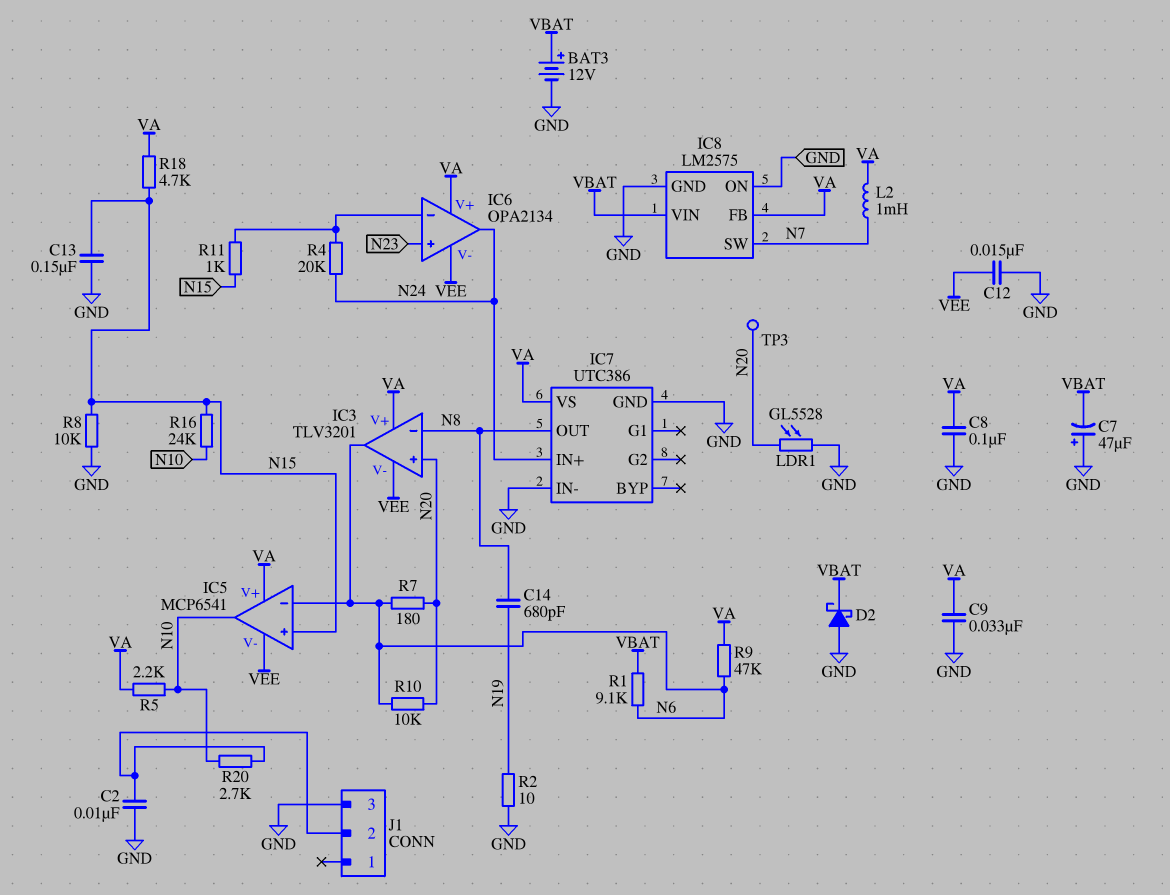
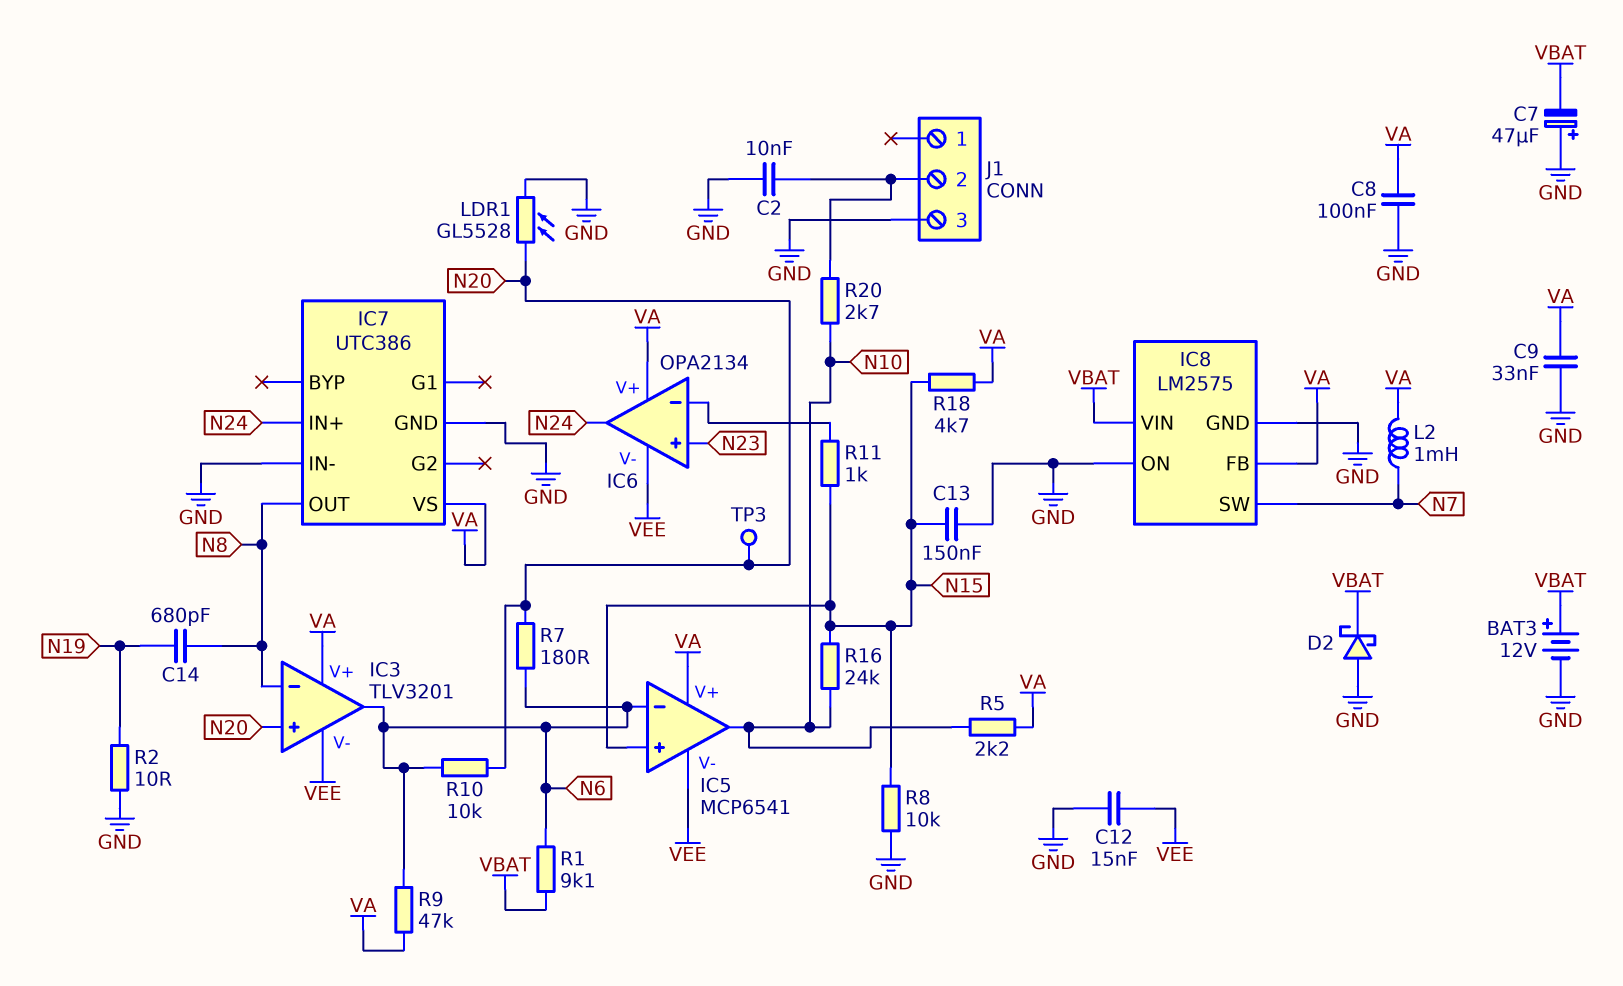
R4: 20k (IC6/in-, N24) -> none

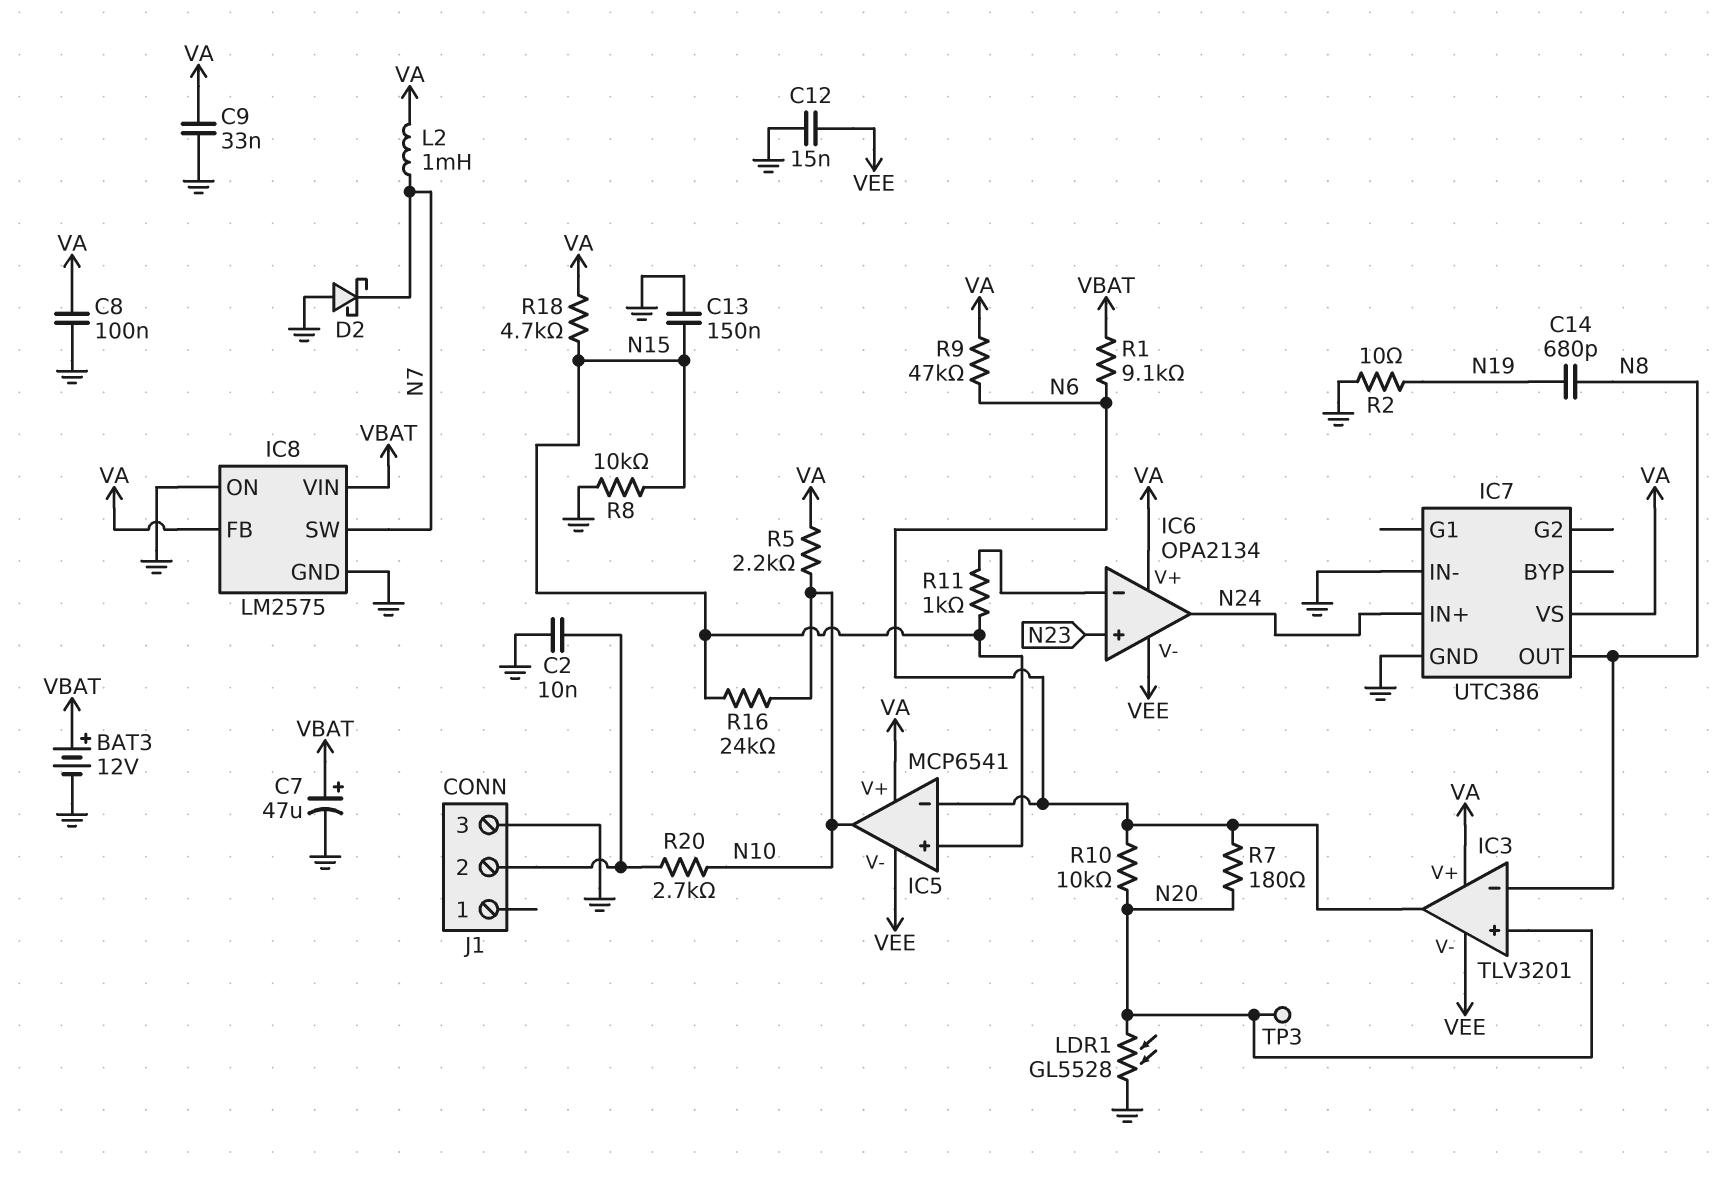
C7: 47uF (plus GND, minus VBAT) -> 47uF (plus VBAT, minus GND)
D2: schottky (A GND, K VBAT) -> schottky (A GND, K N7)

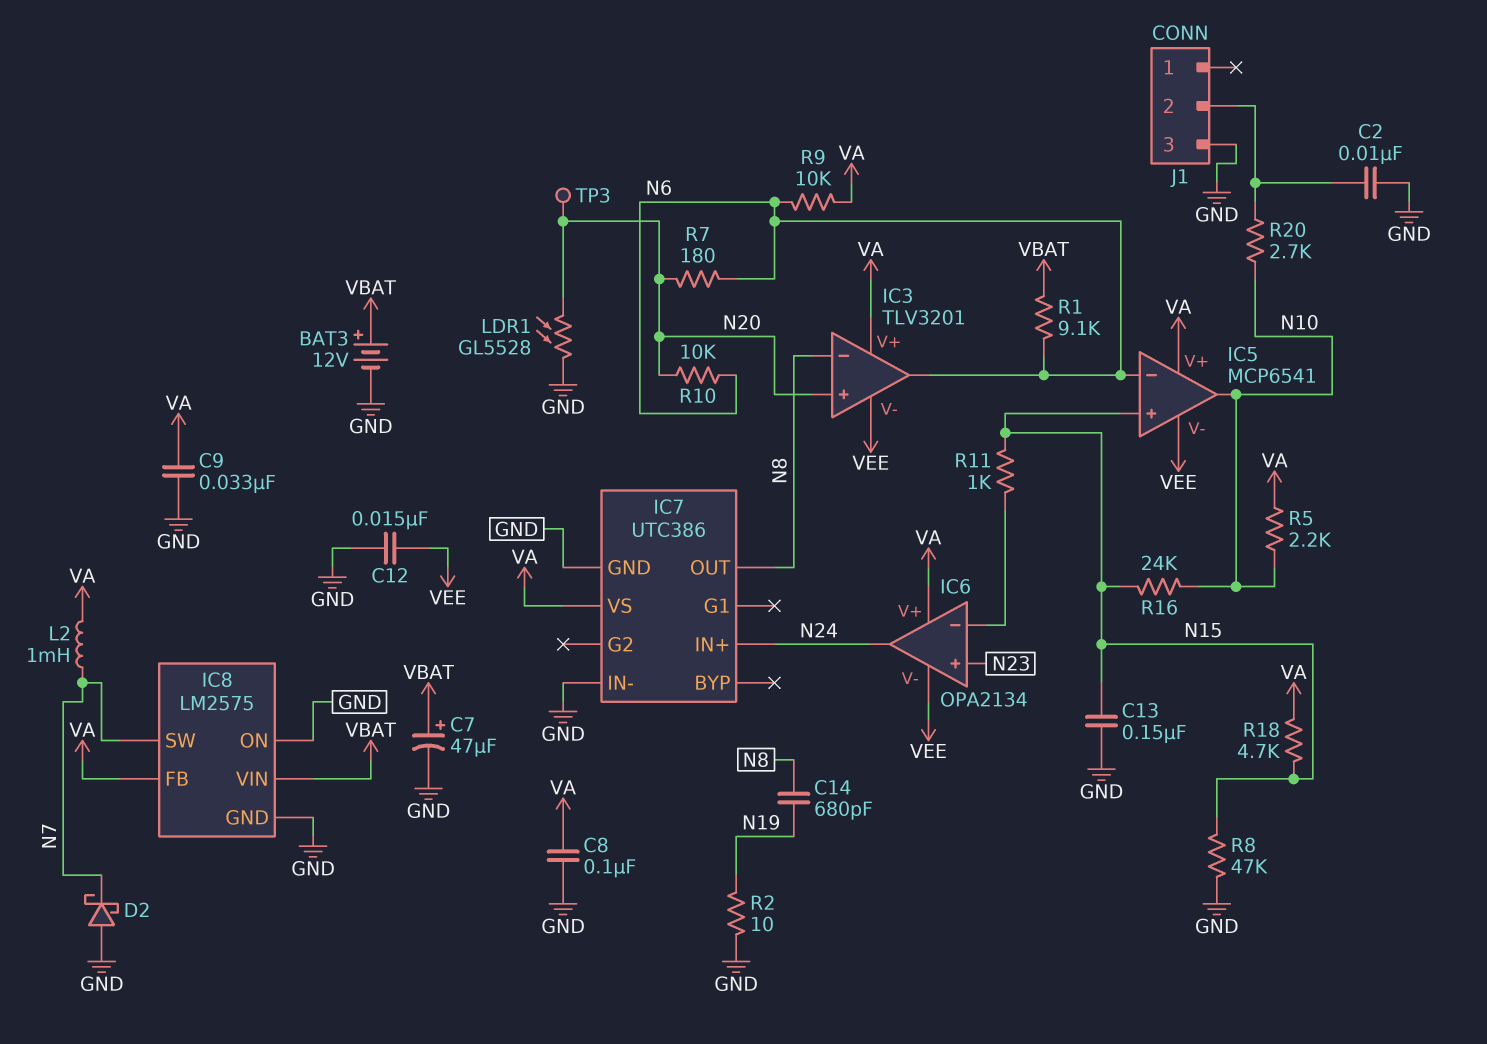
R8: 10k (GND, N15) -> 47k (GND, N15)
R9: 47k (N6, VA) -> 10k (N6, VA)

